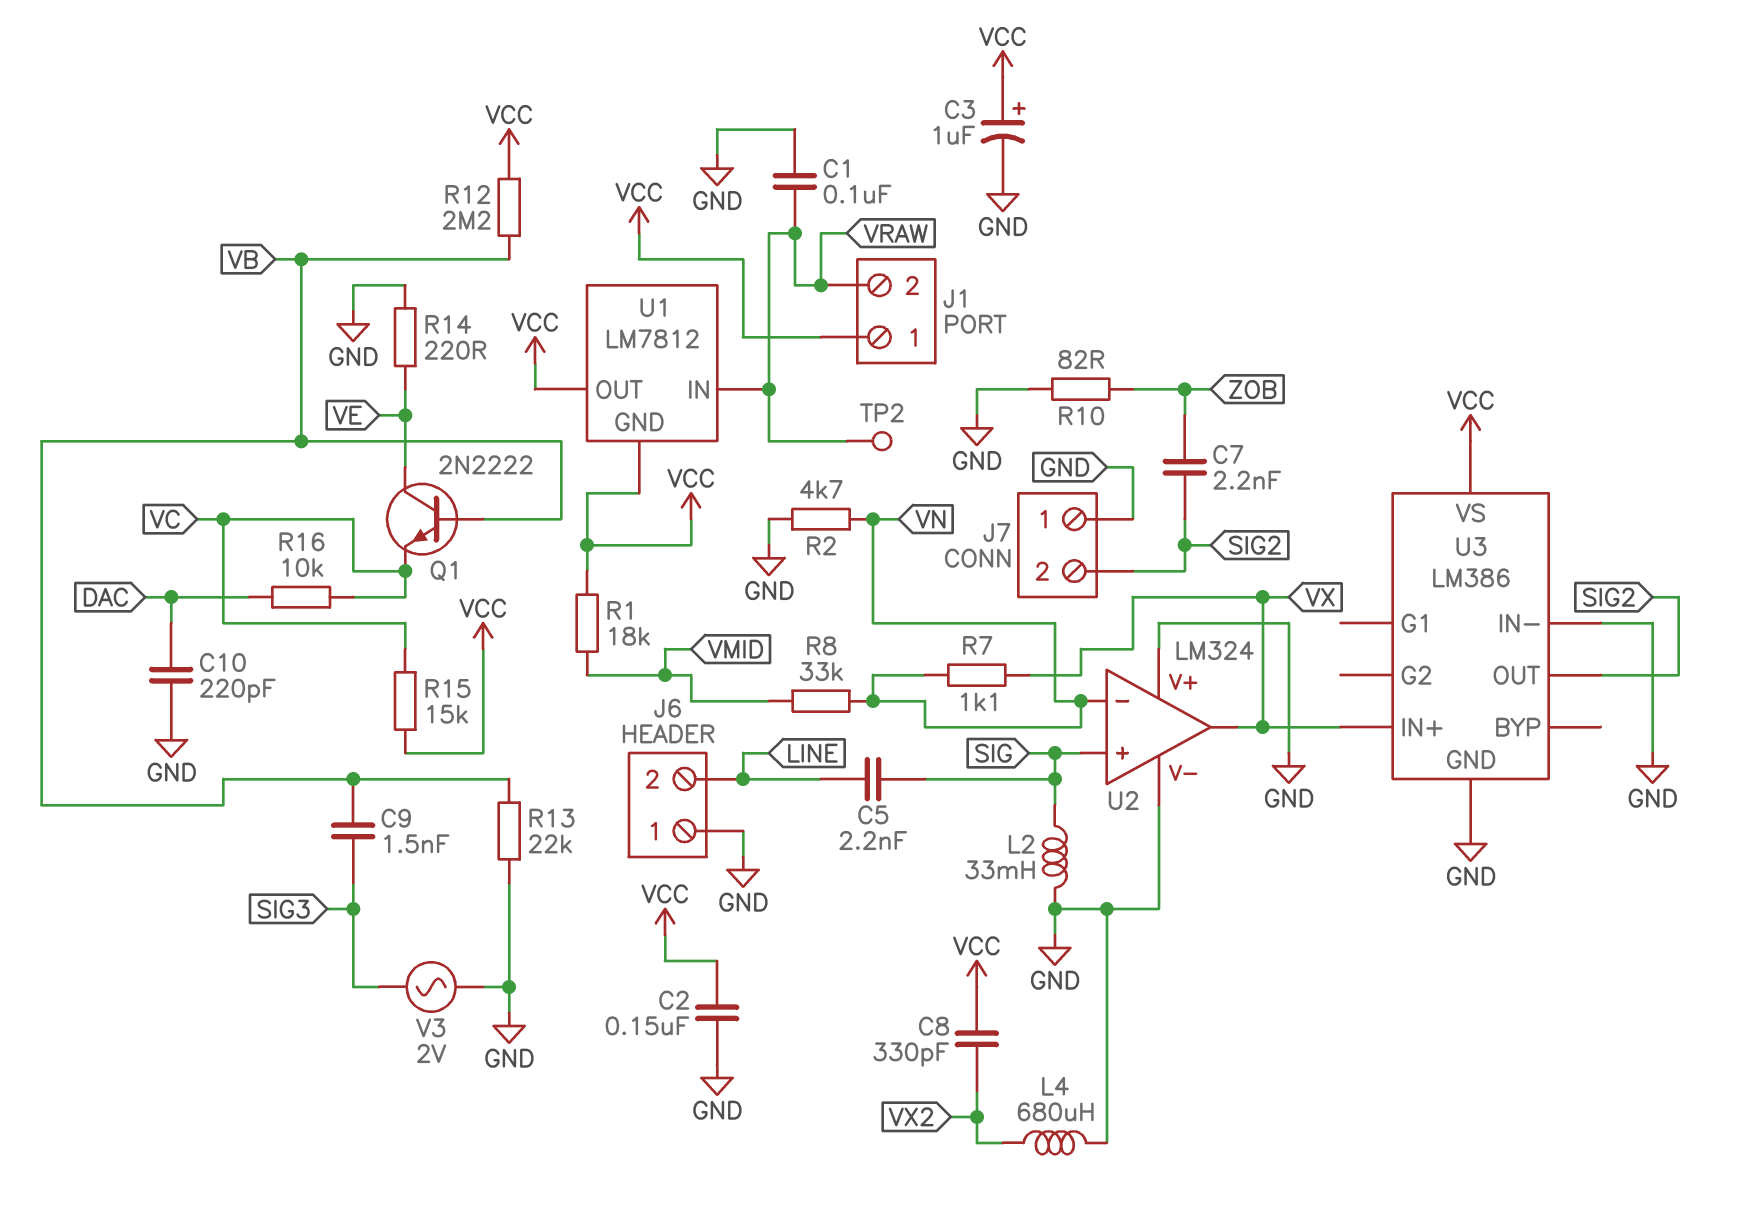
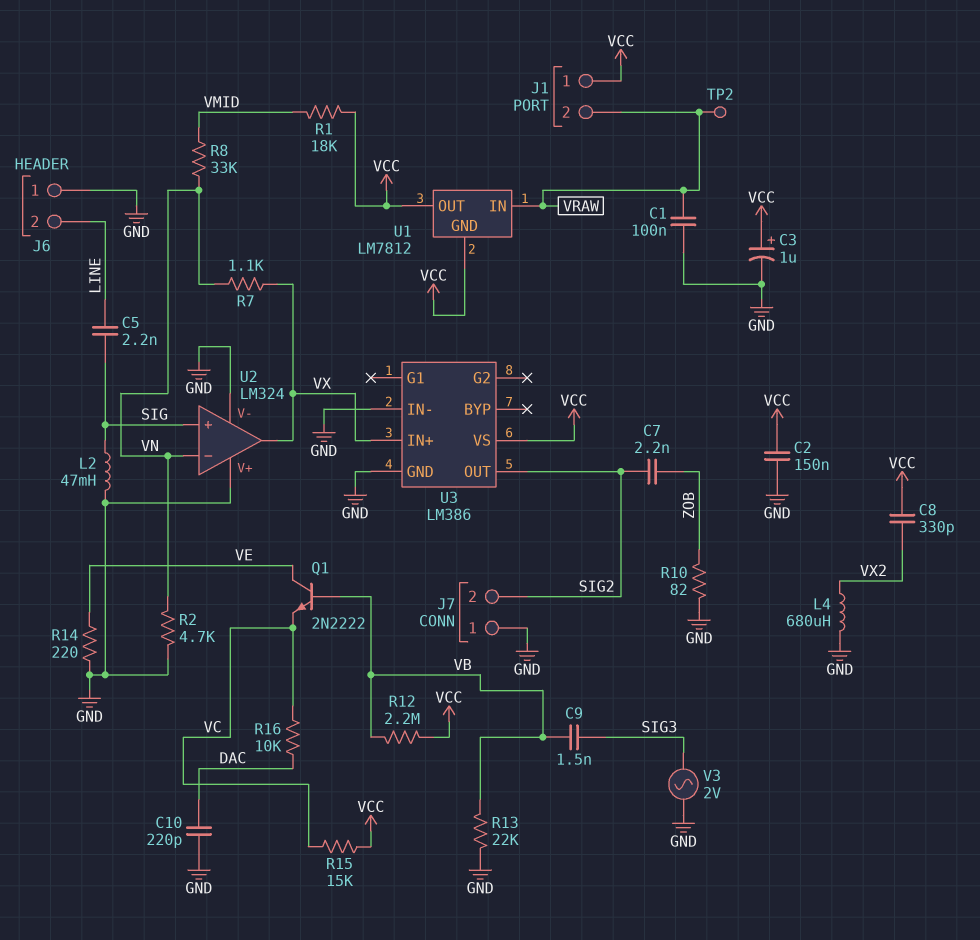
L2: 33mH (GND, SIG) -> 47mH (GND, SIG)

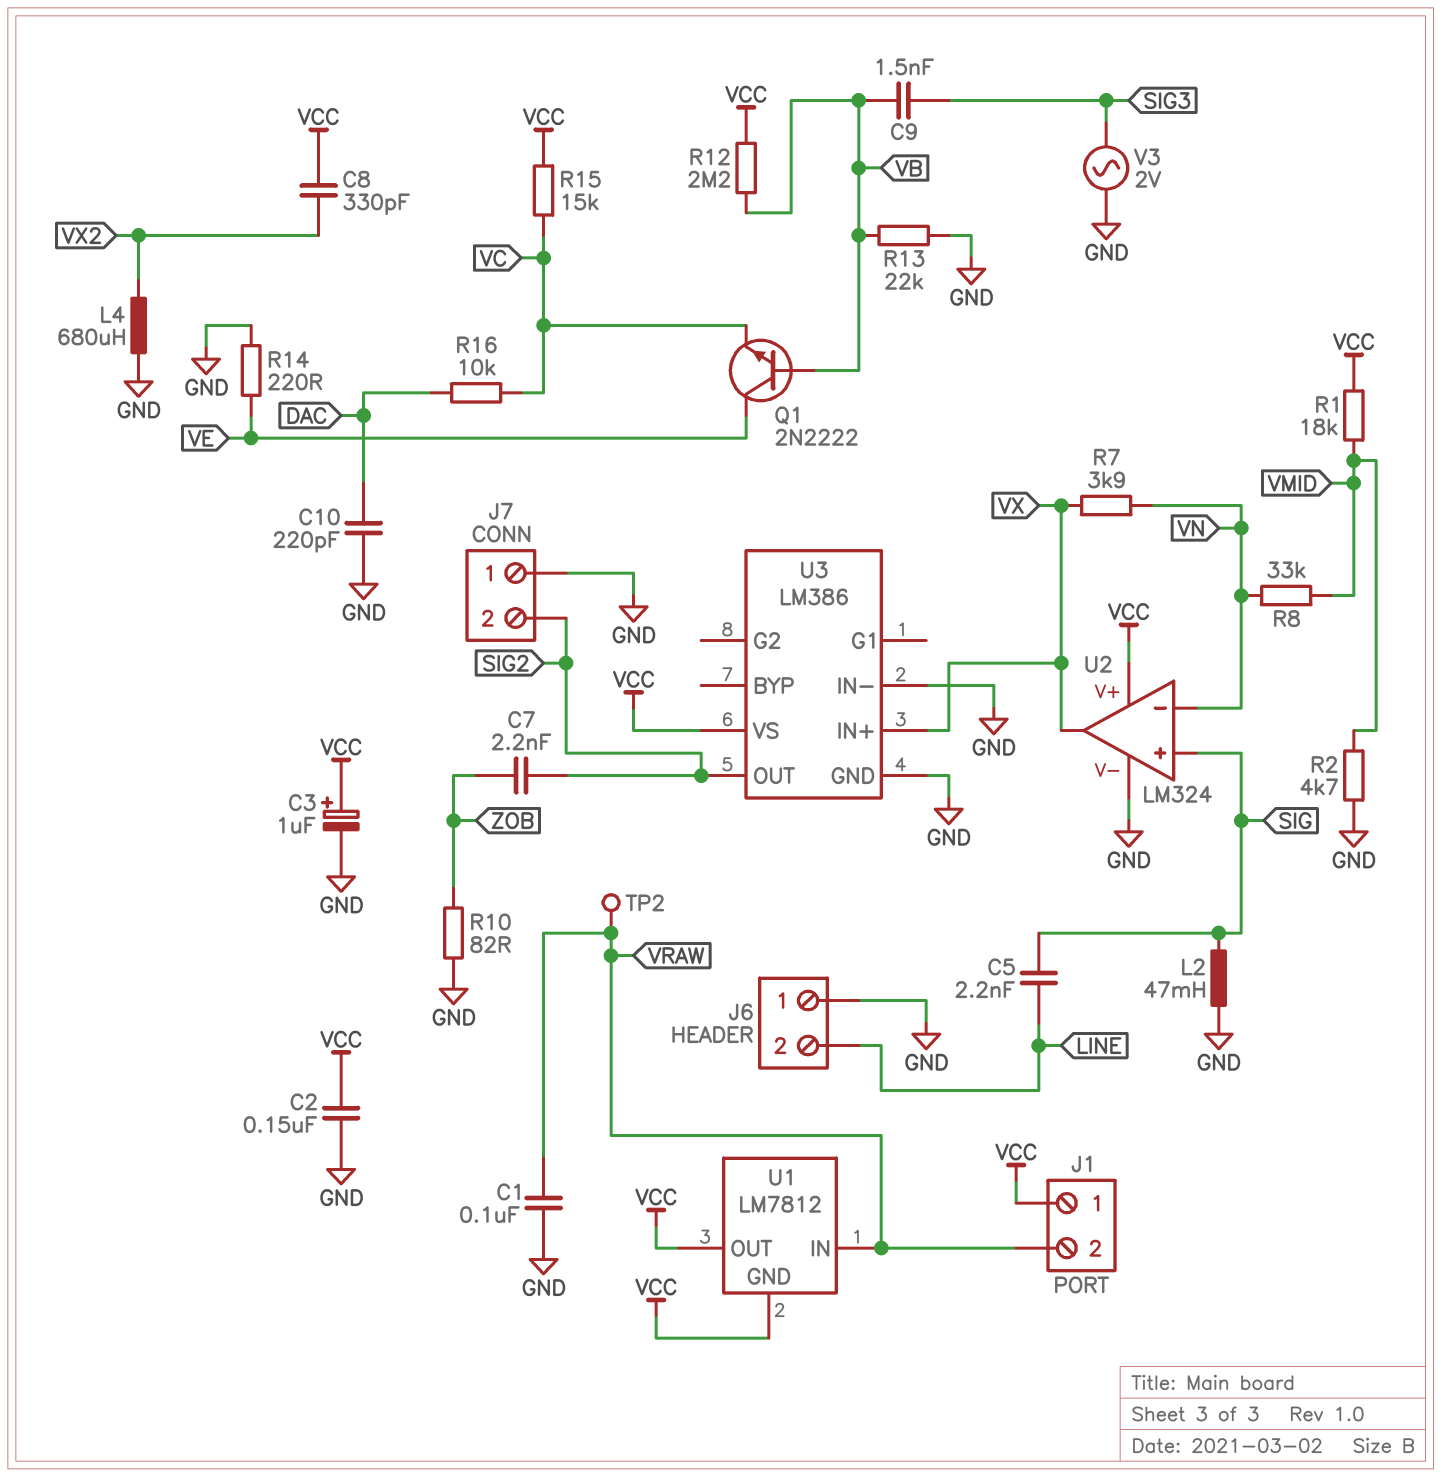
R2: 4.7k (GND, VN) -> 4.7k (GND, VMID)
R7: 1.1k (VN, VX) -> 3.9k (VN, VX)
U2 pin V+: GND -> VCC

